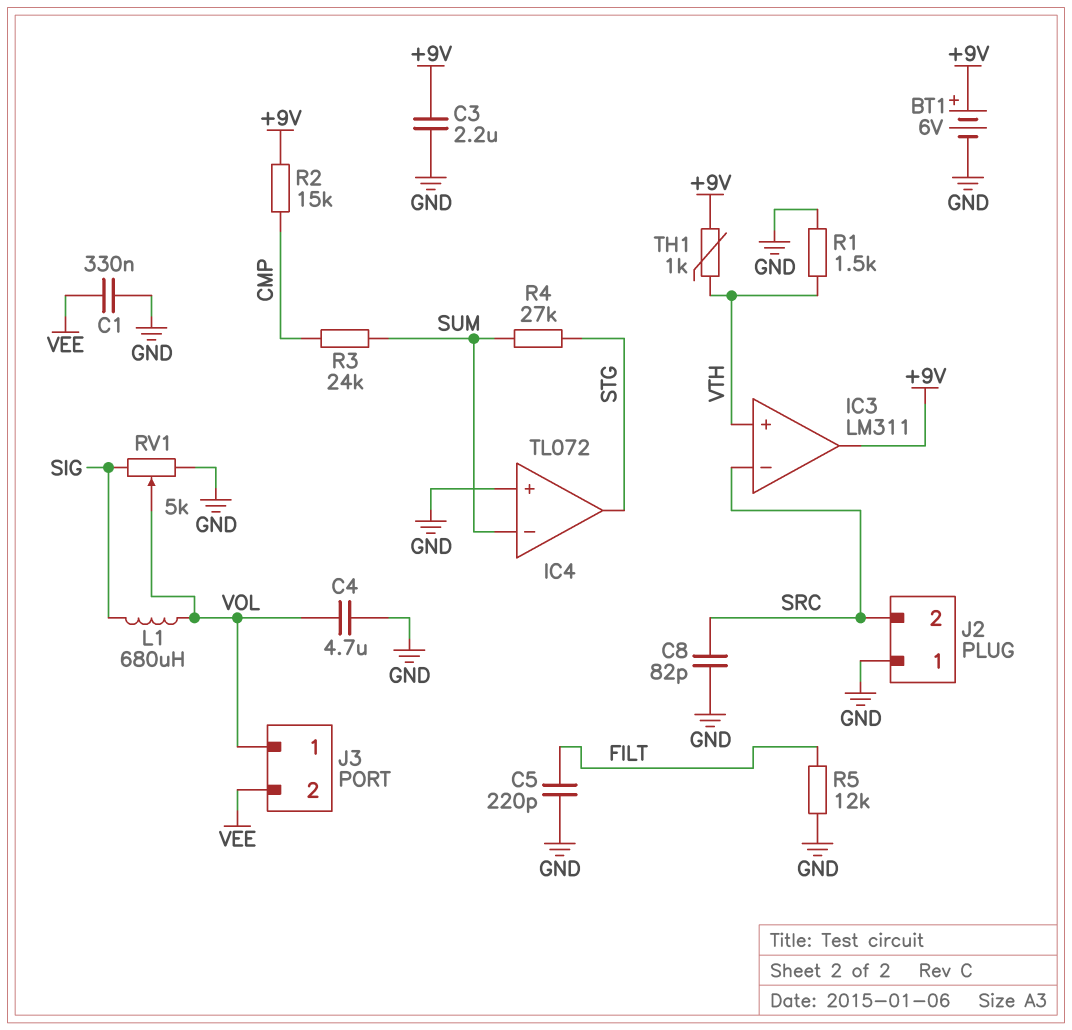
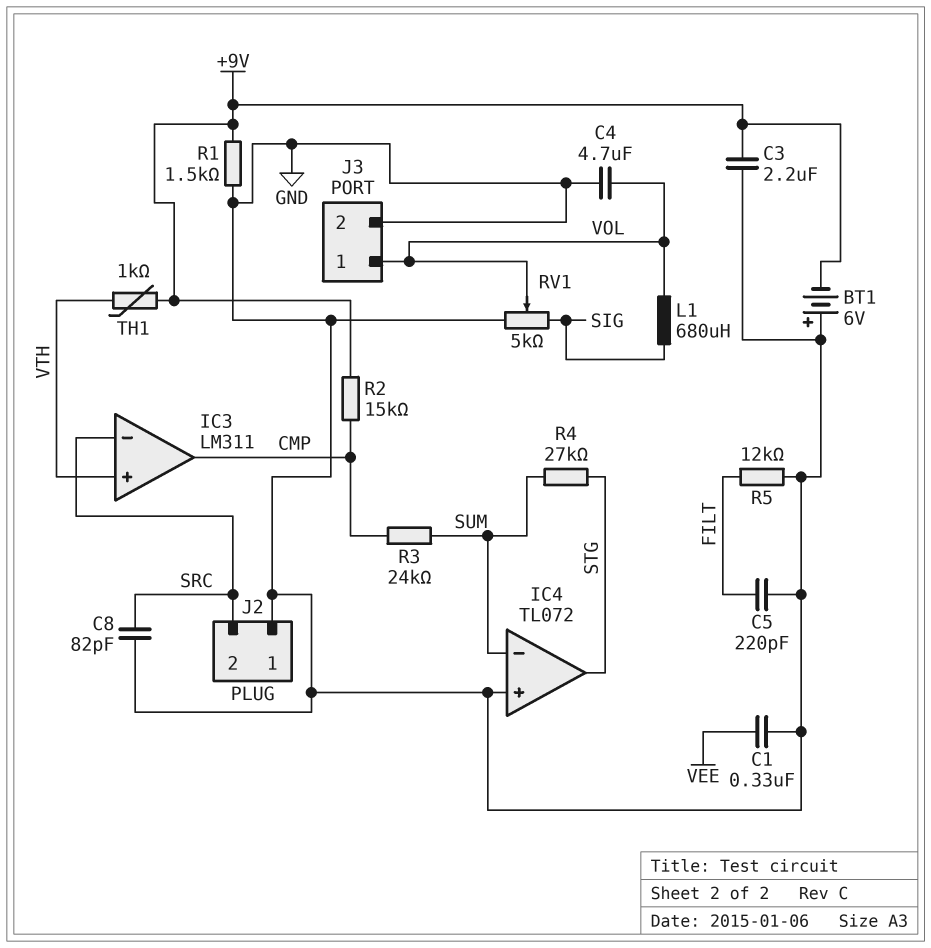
BT1: 6V (plus +9V, minus GND) -> 6V (plus GND, minus +9V)
IC3 pin out: +9V -> CMP
J3 pin 2: VEE -> GND
R1: 1.5k (GND, VTH) -> 1.5k (+9V, GND)

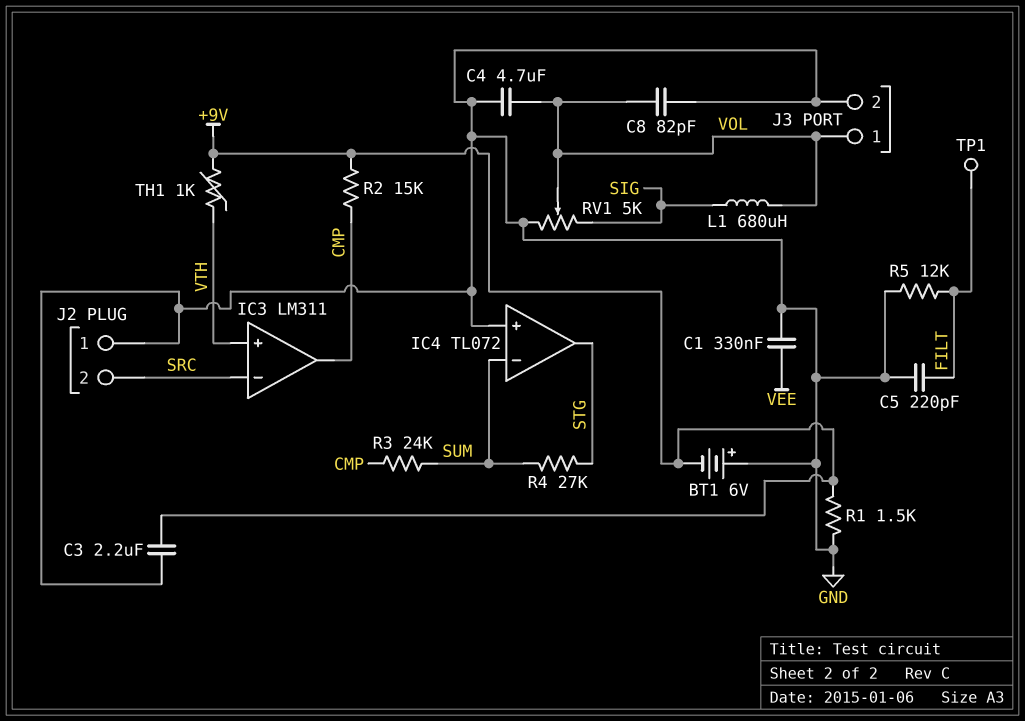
C8: 82pF (GND, SRC) -> 82pF (GND, VOL)
TP1: none -> test point (FILT)

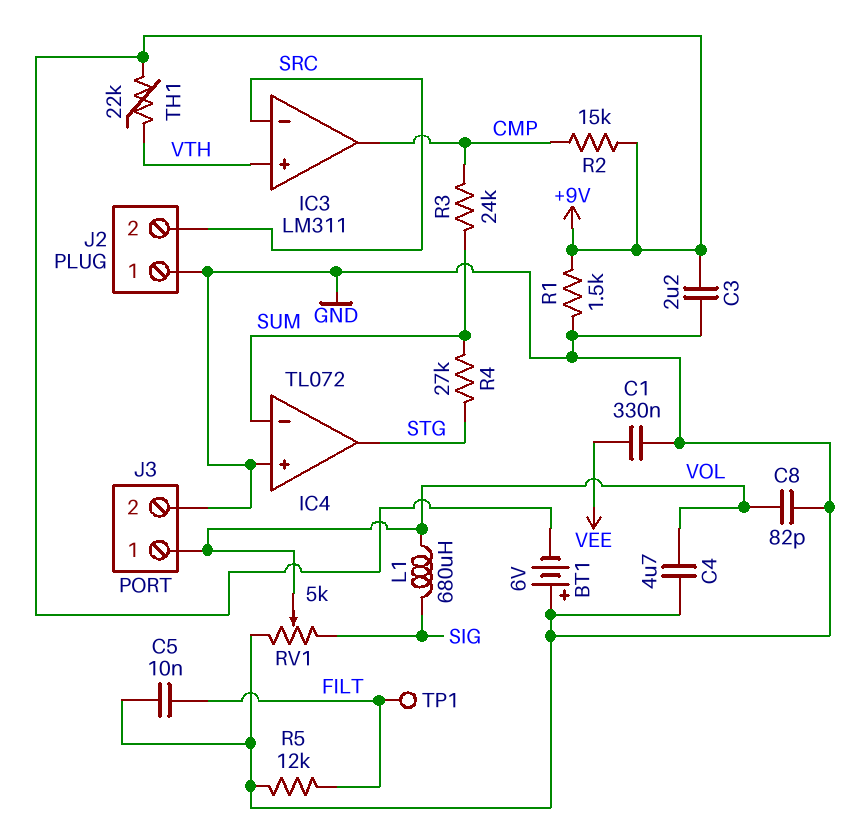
C5: 220pF (FILT, GND) -> 10nF (FILT, GND)
TH1: 1k (+9V, VTH) -> 22k (+9V, VTH)

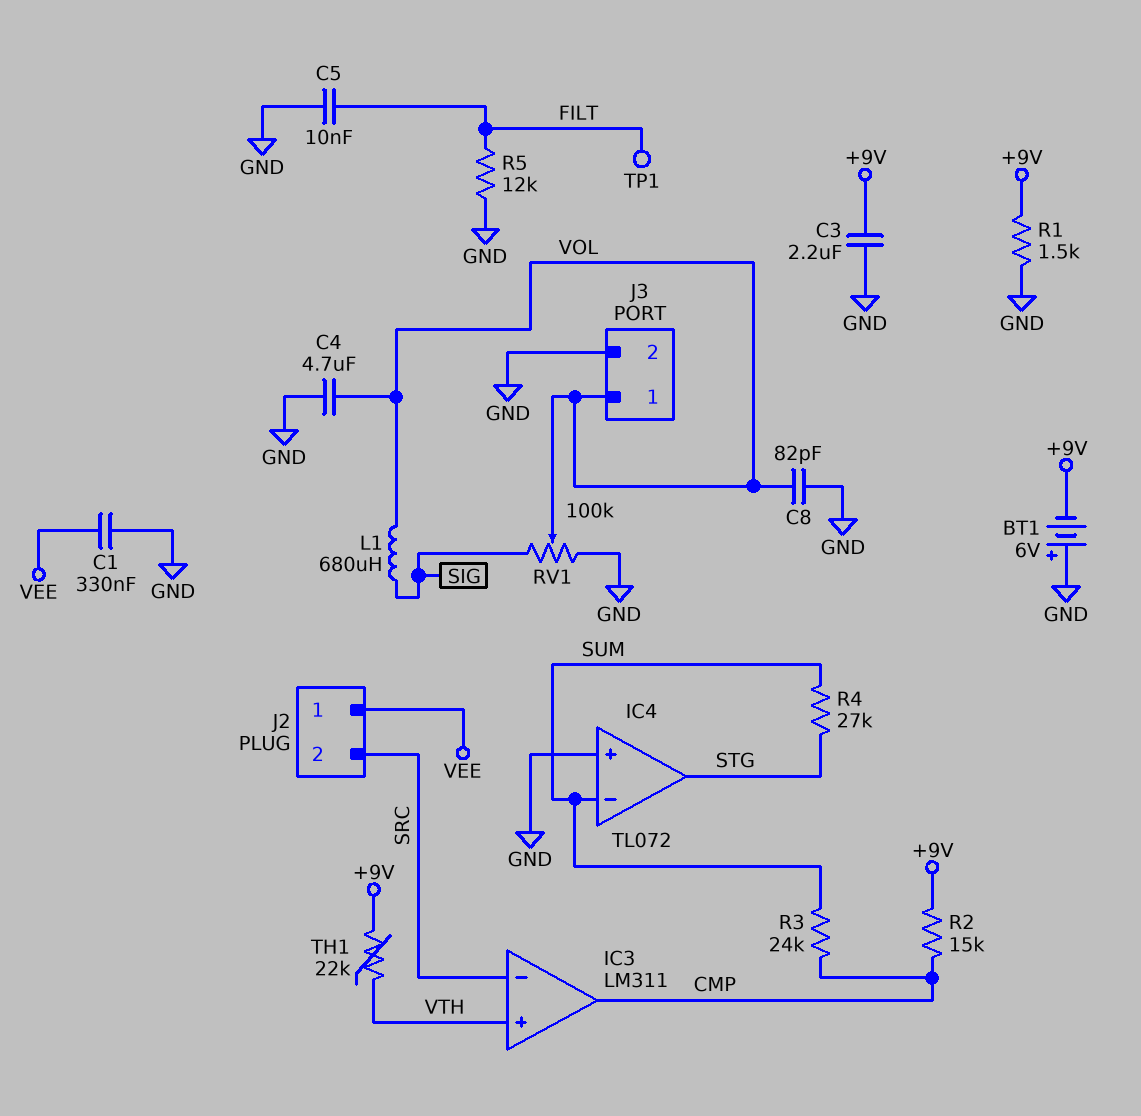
J2 pin 1: GND -> VEE
RV1: 5k (GND, SIG, wiper VOL) -> 100k (GND, SIG, wiper VOL)

